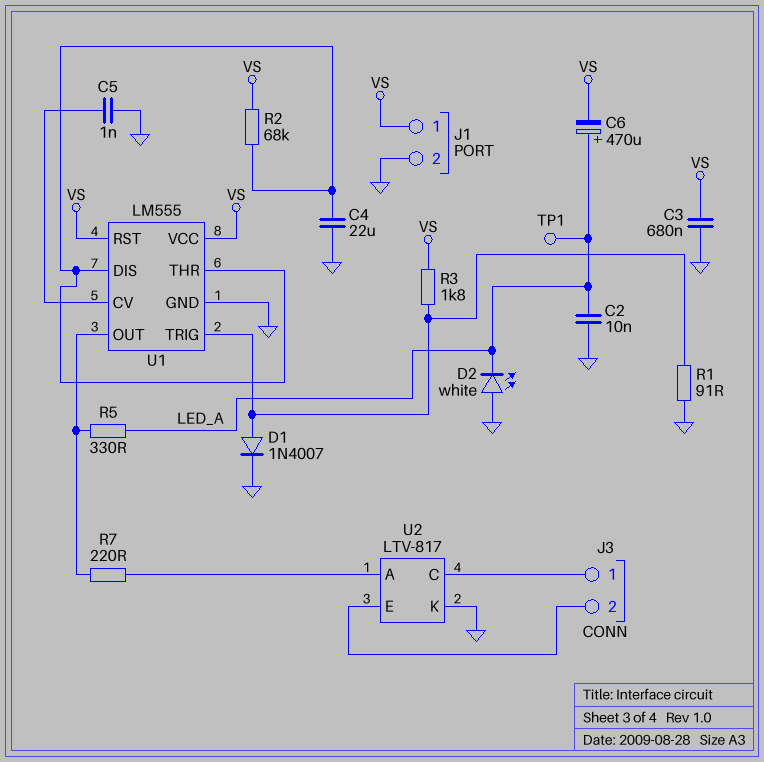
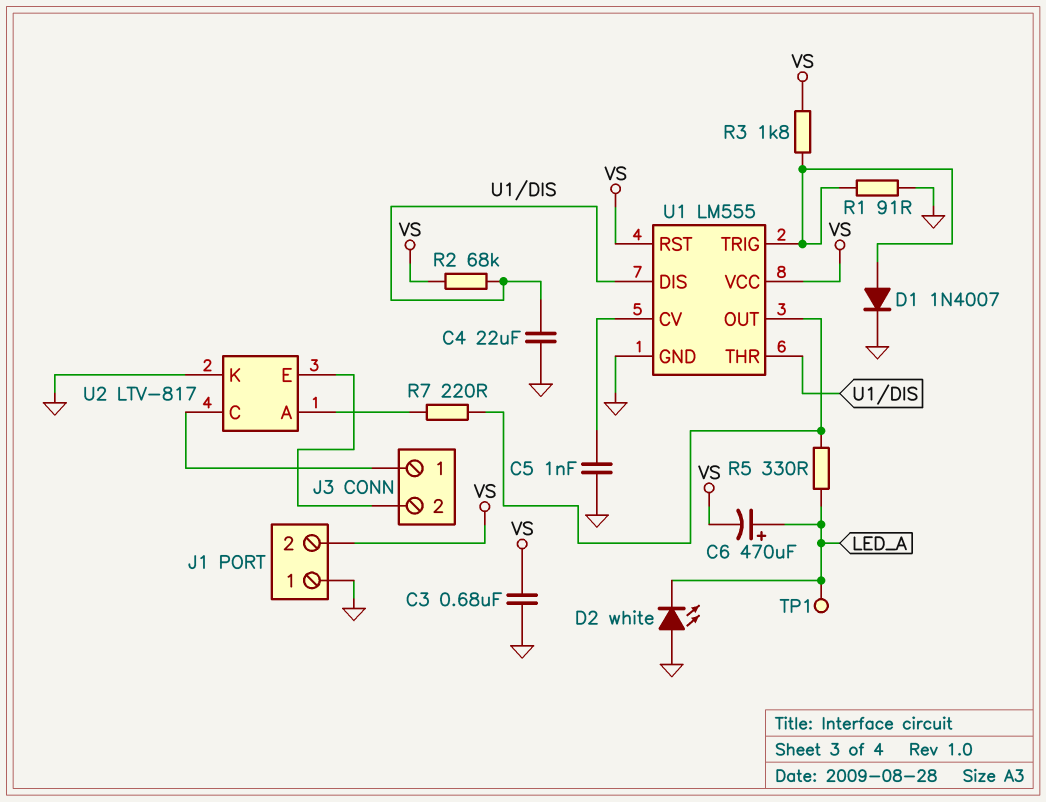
C2: 10nF (GND, LED_A) -> none
J1 pin 1: VS -> GND
J1 pin 2: GND -> VS

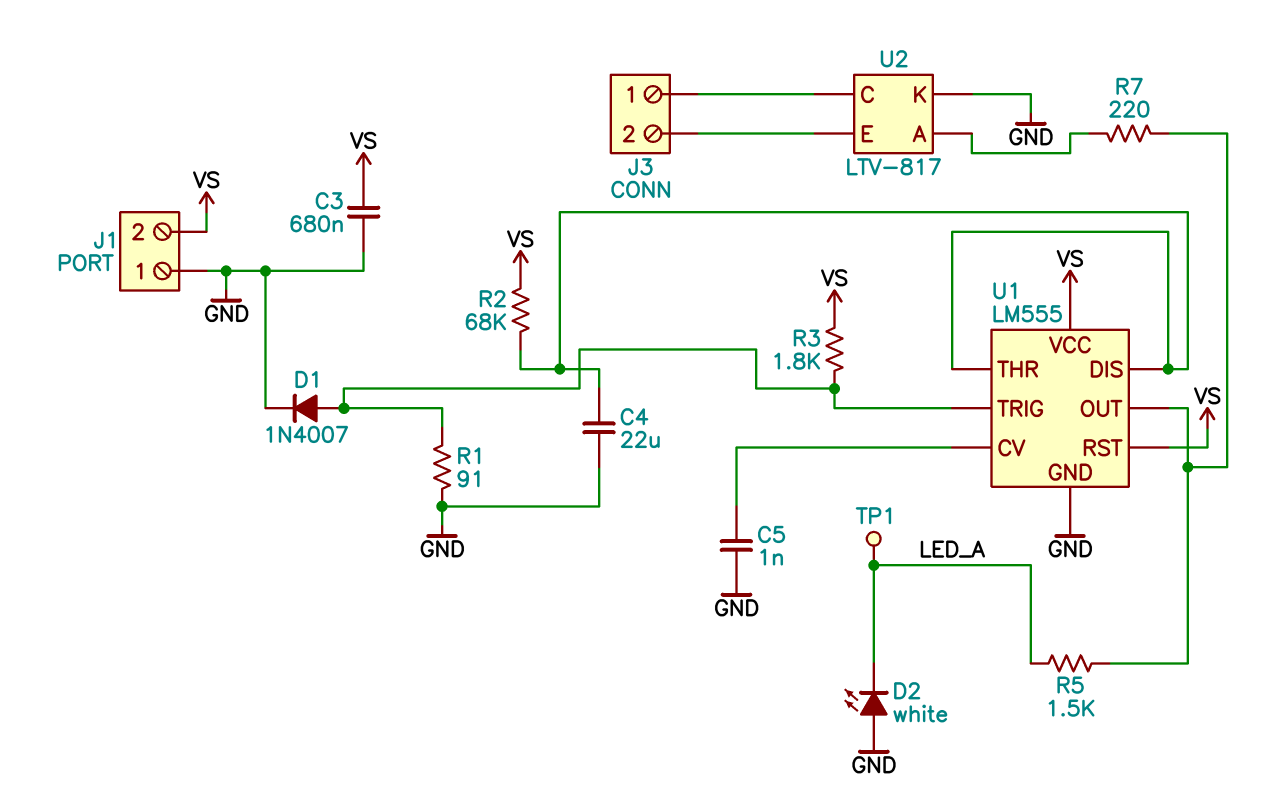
C6: 470uF (plus LED_A, minus VS) -> none
R5: 330 (LED_A, U1/OUT) -> 1.5k (LED_A, U1/OUT)

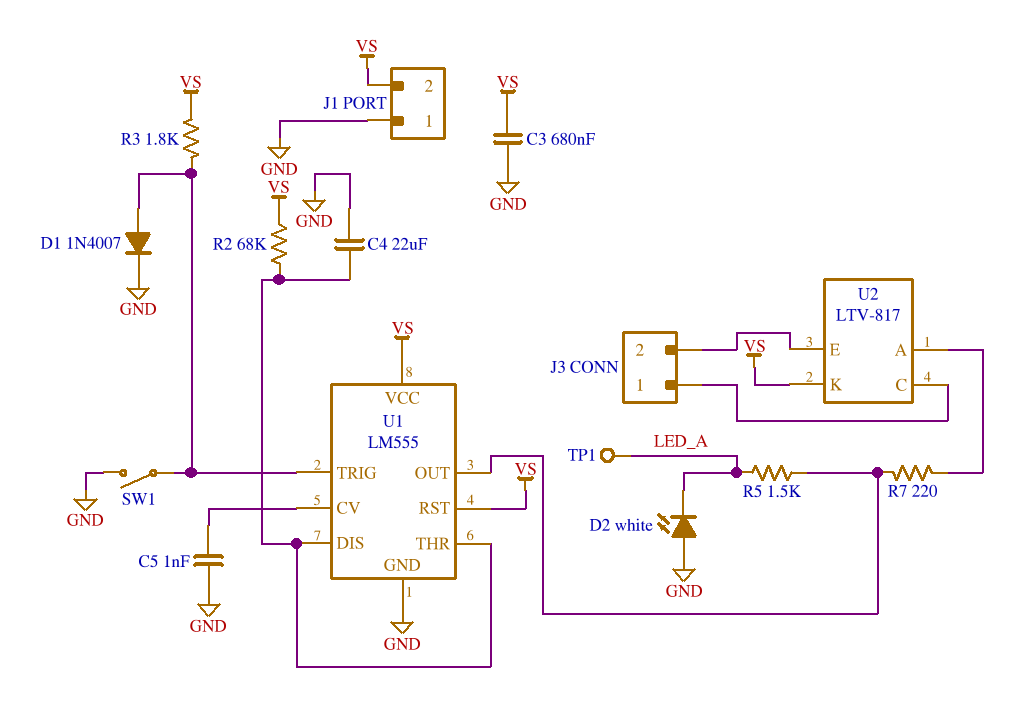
R1: 91 (GND, U1/TRIG) -> none
SW1: none -> switch (GND, U1/TRIG)
U2 pin K: GND -> VS

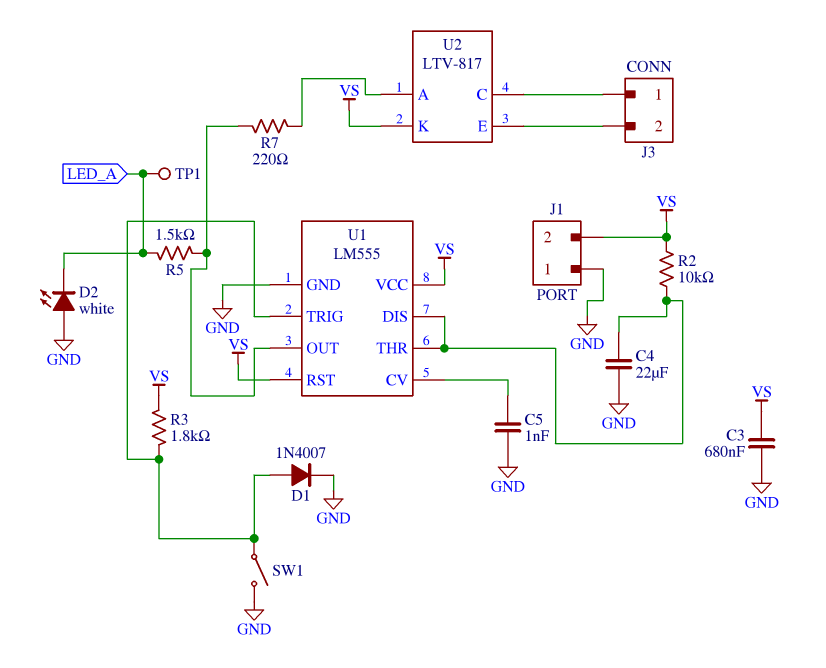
R2: 68k (U1/DIS, VS) -> 10k (U1/DIS, VS)

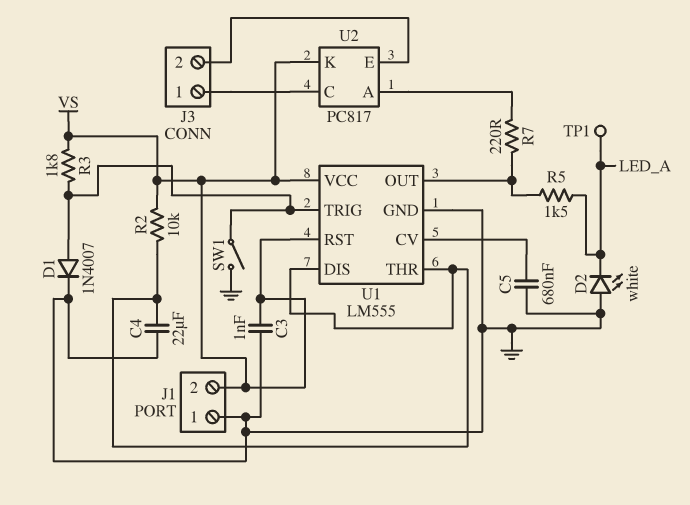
C3: 680nF (GND, VS) -> 1nF (GND, VS)
C5: 1nF (GND, U1/CV) -> 680nF (GND, U1/CV)
U2: LTV-817 -> PC817

